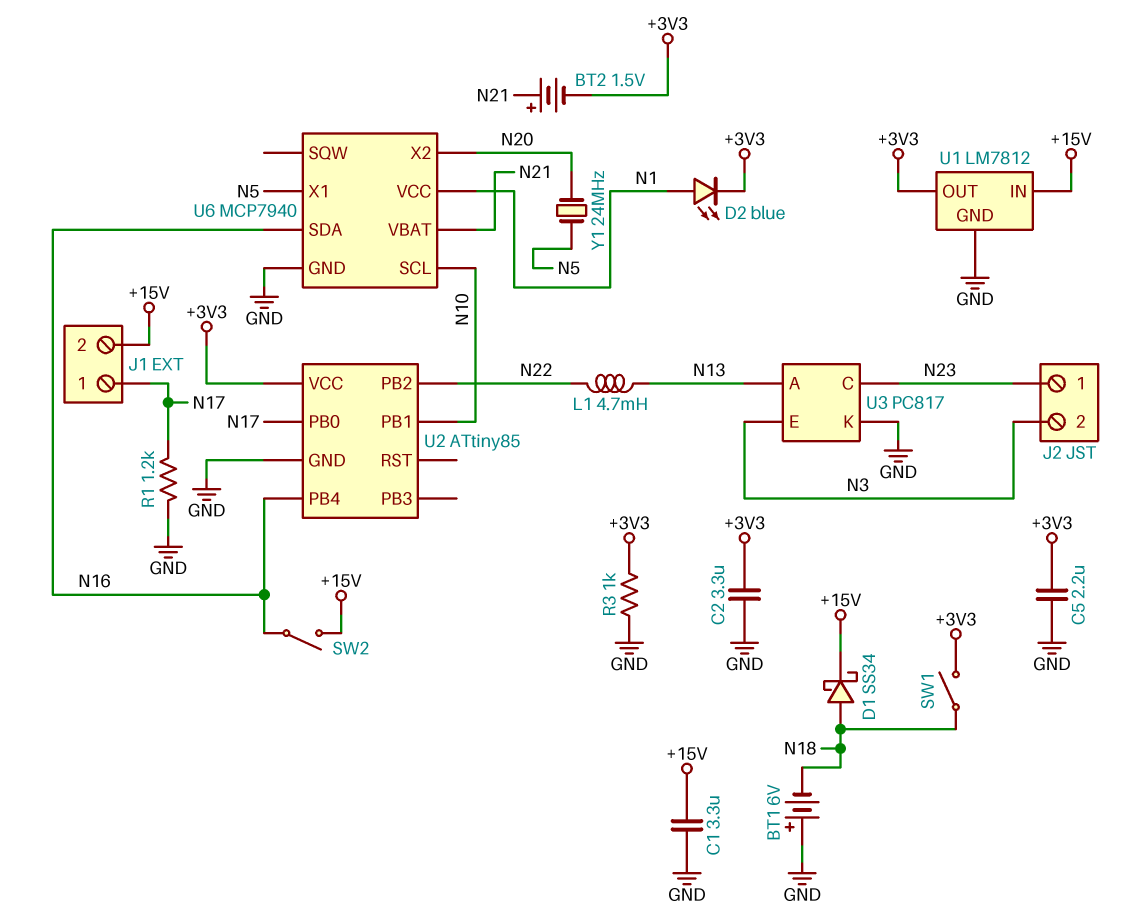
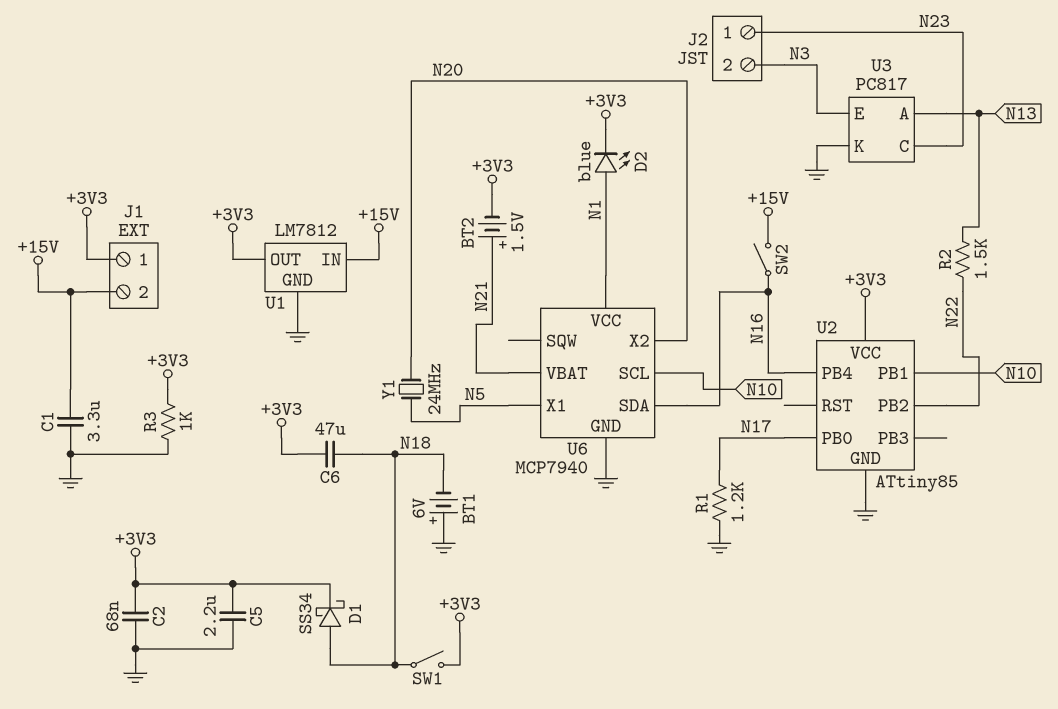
C2: 3.3uF (+3V3, GND) -> 68nF (+3V3, GND)
C6: none -> 47uF (+3V3, N18)
D1: schottky SS34 (A N18, K +15V) -> schottky SS34 (A N18, K +3V3)
J1 pin 1: N17 -> +3V3
L1: 4.7mH (N13, N22) -> none
R2: none -> 1.5k (N13, N22)

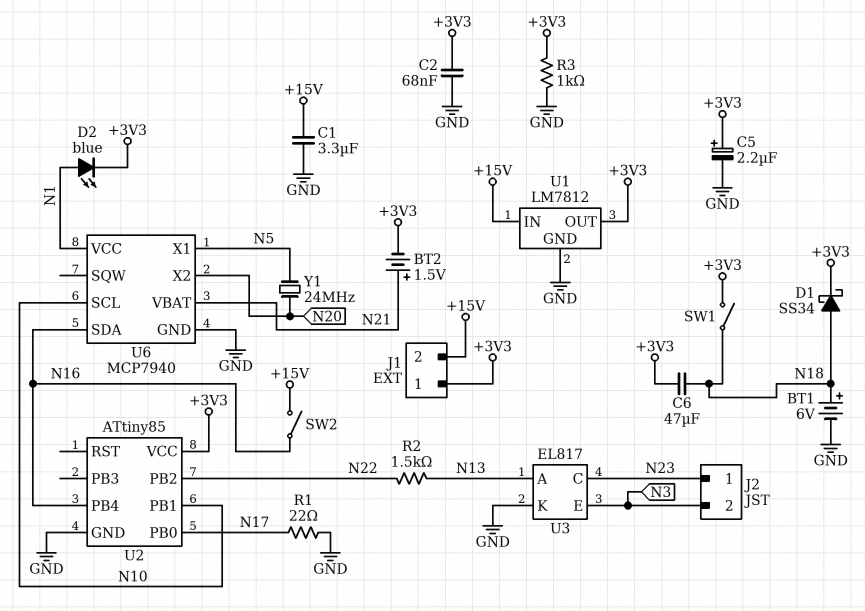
BT1: 6V (plus GND, minus N18) -> 6V (plus N18, minus GND)
C5: 2.2uF (+3V3, GND) -> 2.2uF (plus +3V3, minus GND)
R1: 1.2k (GND, N17) -> 22 (GND, N17)
U3: PC817 -> EL817

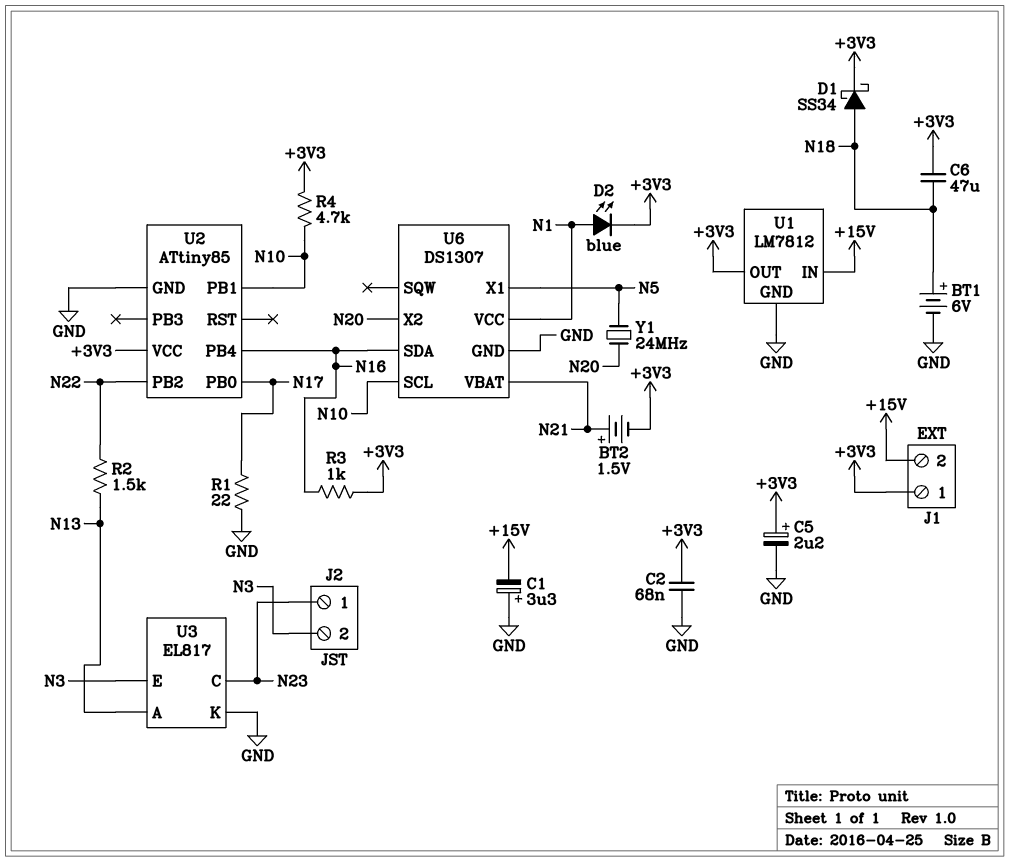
C1: 3.3uF (+15V, GND) -> 3.3uF (plus GND, minus +15V)
R3: 1k (+3V3, GND) -> 1k (+3V3, N16)
R4: none -> 4.7k (+3V3, N10)
SW1: switch (+3V3, N18) -> none
SW2: switch (+15V, N16) -> none
U6: MCP7940 -> DS1307

